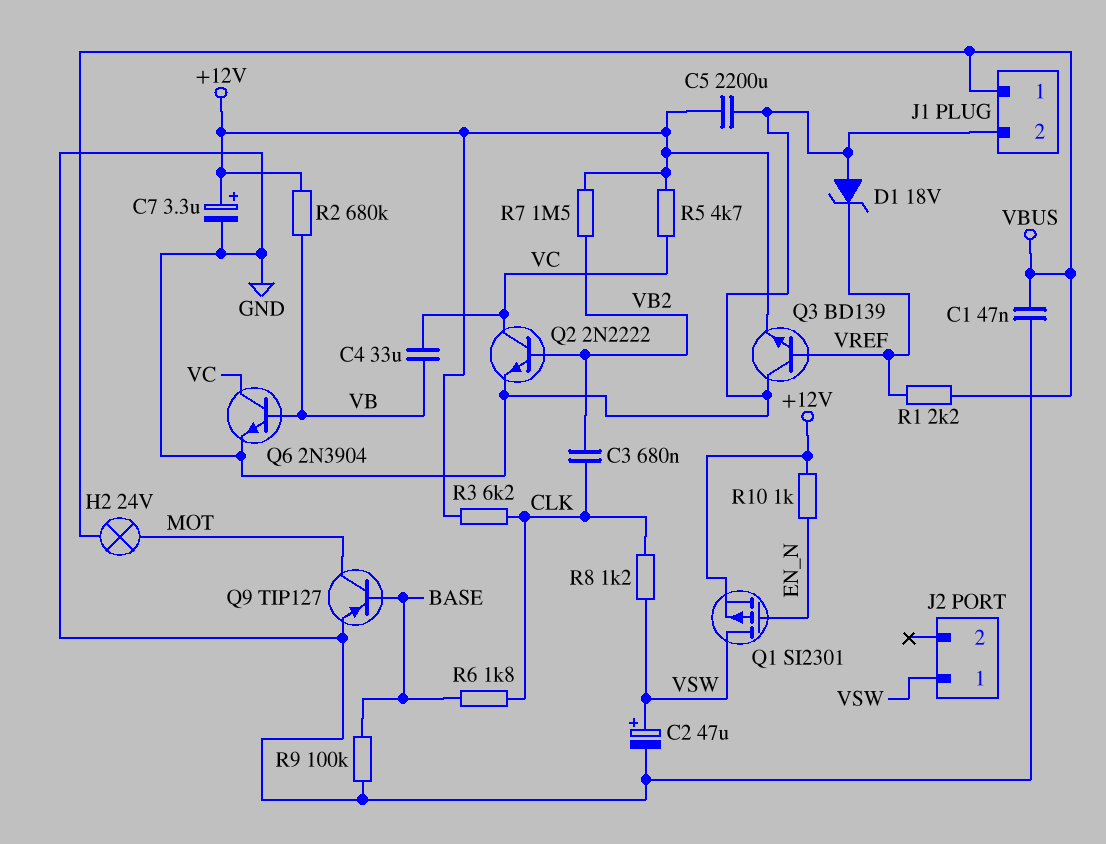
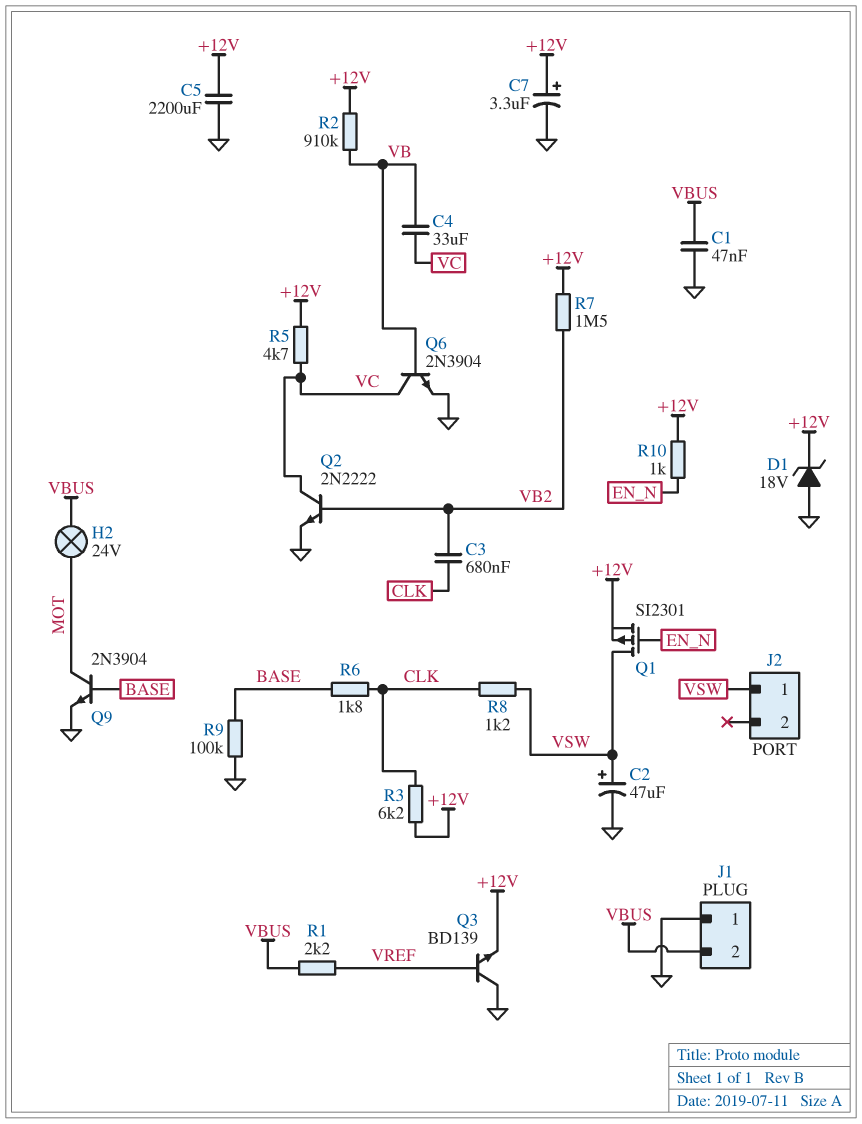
D1: zener 18V (A GND, K VREF) -> zener 18V (A GND, K +12V)
J1 pin 1: VBUS -> GND
J1 pin 2: GND -> VBUS
Q9: PNP TIP127 (B BASE, C MOT, E GND) -> NPN 2N3904 (B BASE, C MOT, E GND)
R2: 680k (+12V, VB) -> 910k (+12V, VB)

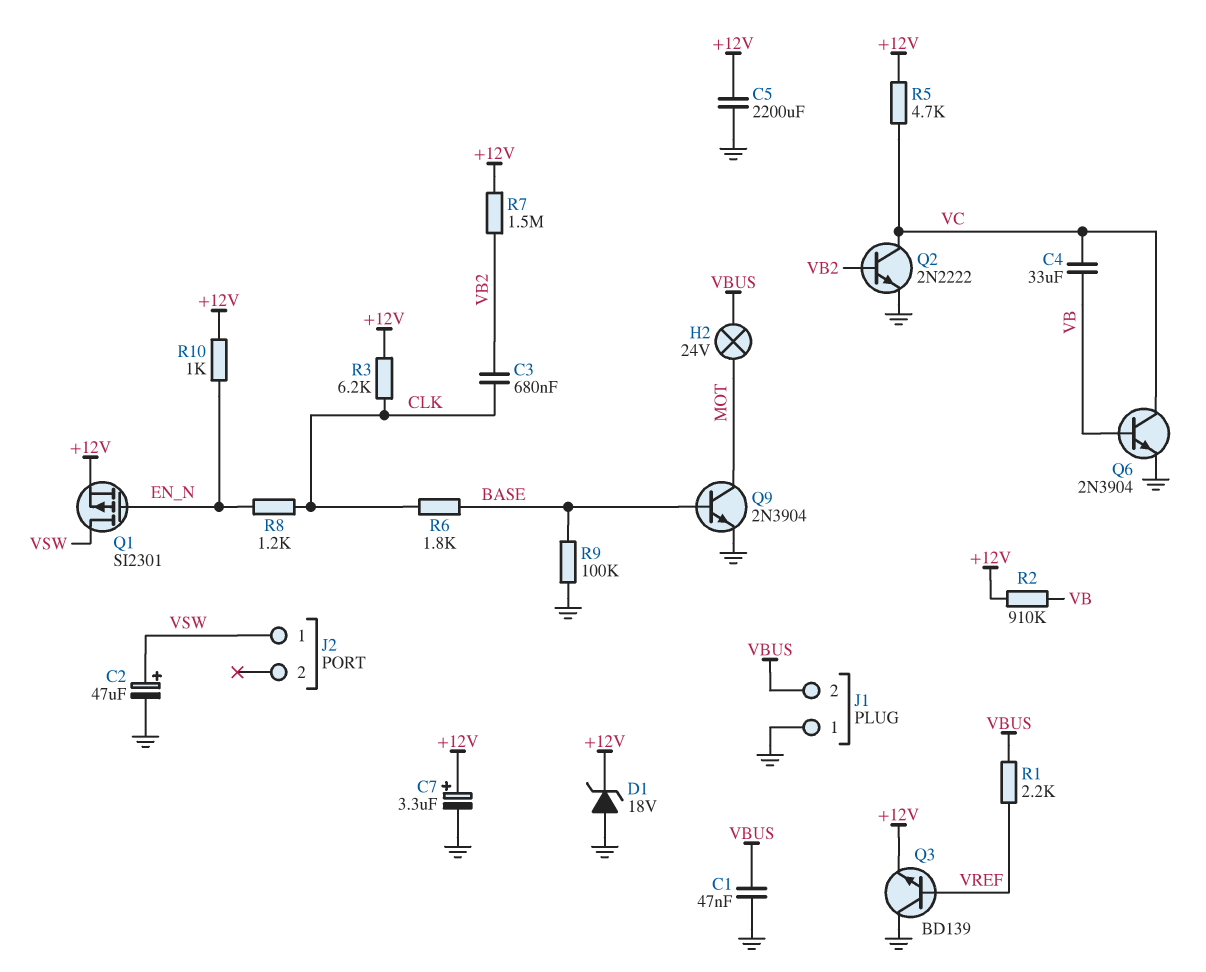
R8: 1.2k (CLK, VSW) -> 1.2k (CLK, EN_N)

